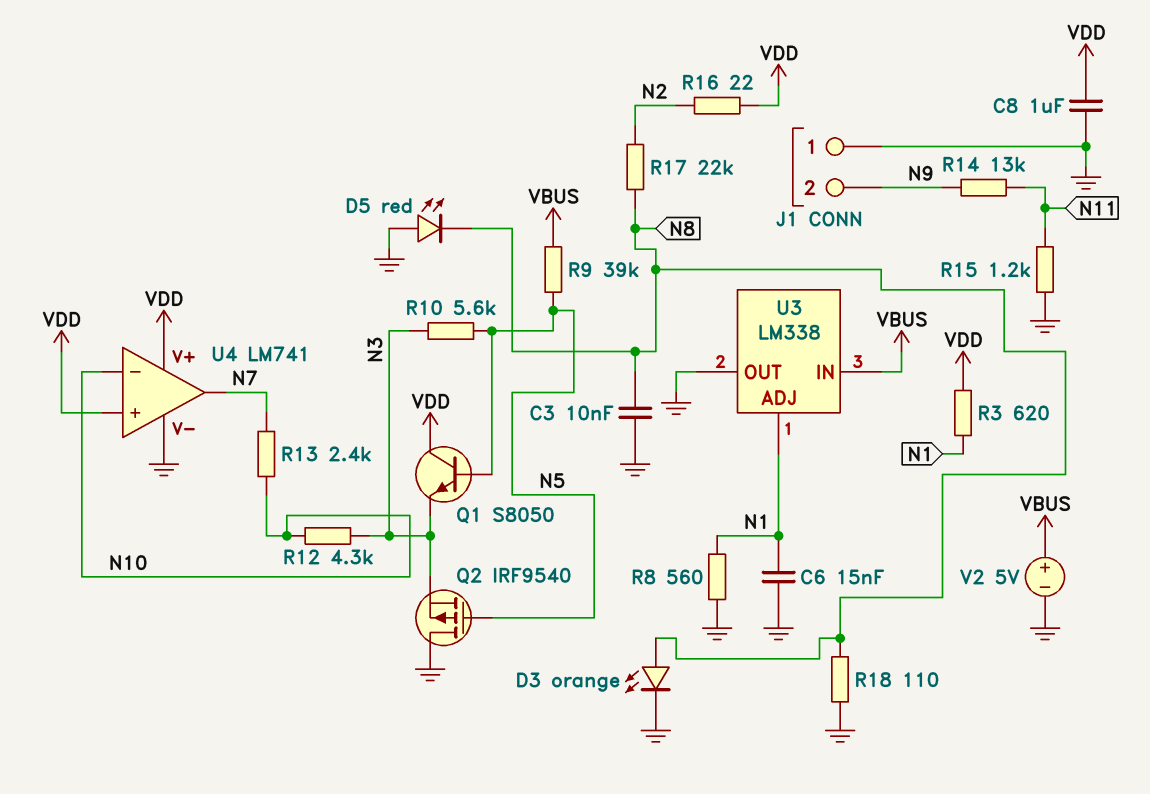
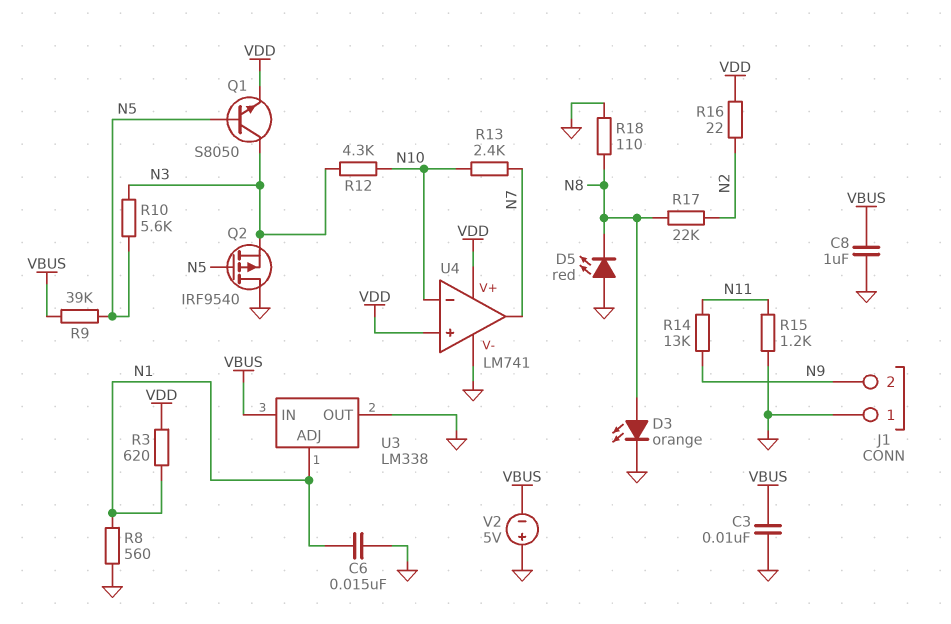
C3: 10nF (GND, N8) -> 10nF (GND, VBUS)
C8: 1uF (GND, VDD) -> 1uF (GND, VBUS)
Q1: NPN S8050 (B N5, C VDD, E N3) -> NPN S8050 (B N5, C N3, E VDD)
V2: 5V (plus VBUS, minus GND) -> 5V (plus GND, minus VBUS)

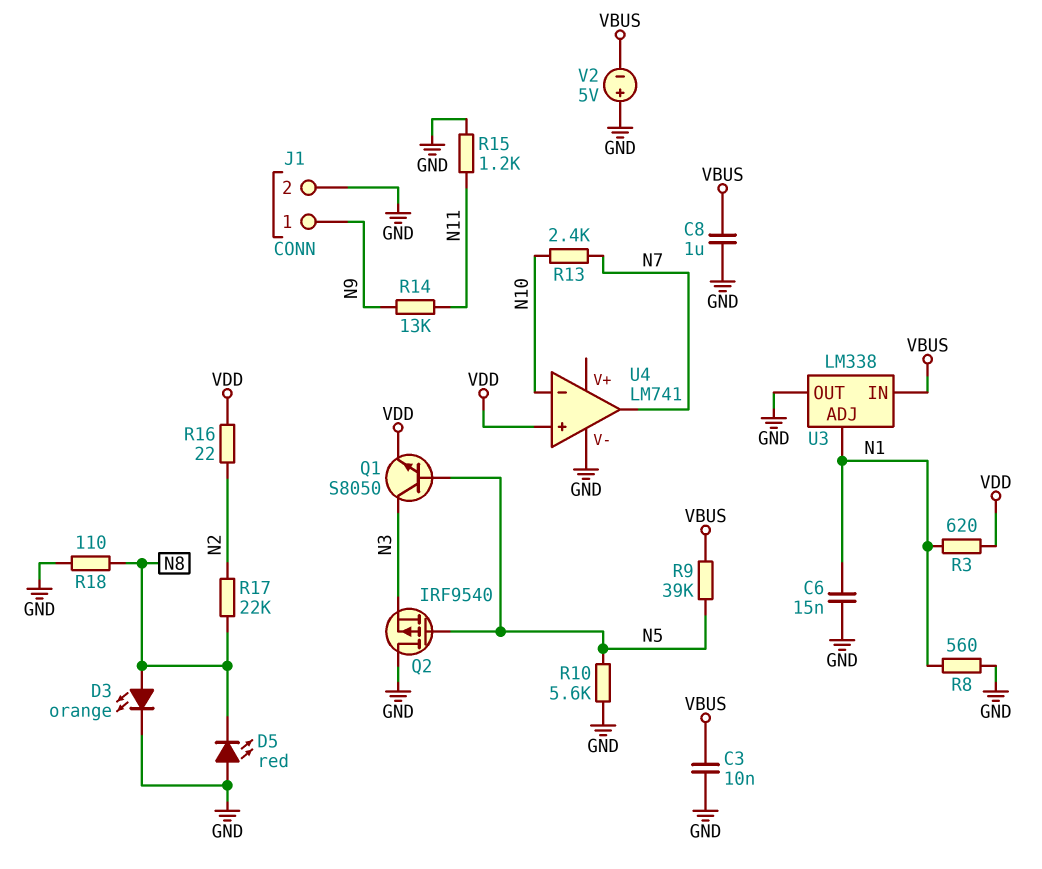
J1 pin 1: GND -> N9
J1 pin 2: N9 -> GND
R10: 5.6k (N3, N5) -> 5.6k (GND, N5)
R12: 4.3k (N3, N10) -> none
U4 pin V+: VDD -> none

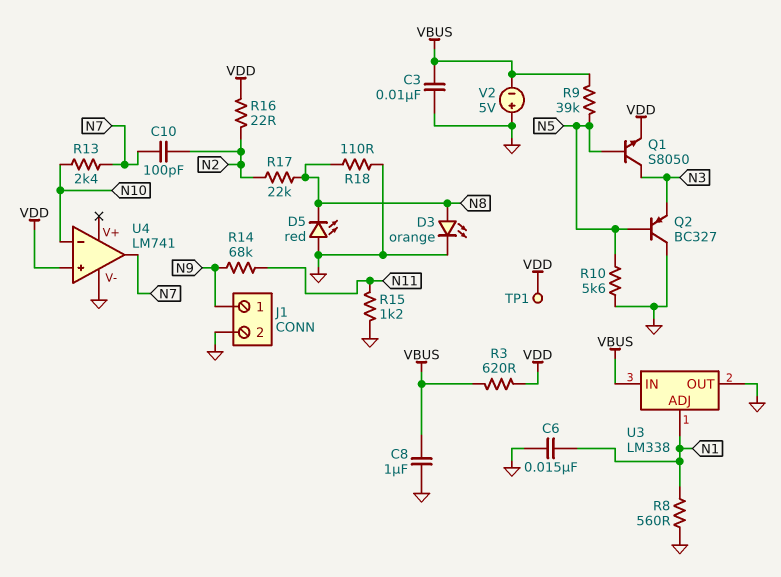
C10: none -> 100pF (N2, N7)
Q2: PMOS IRF9540 (G N5, D GND, S N3) -> PNP BC327 (B N5, C GND, E N3)
R3: 620 (N1, VDD) -> 620 (VBUS, VDD)
R14: 13k (N9, N11) -> 68k (N9, N11)
TP1: none -> test point (VDD)

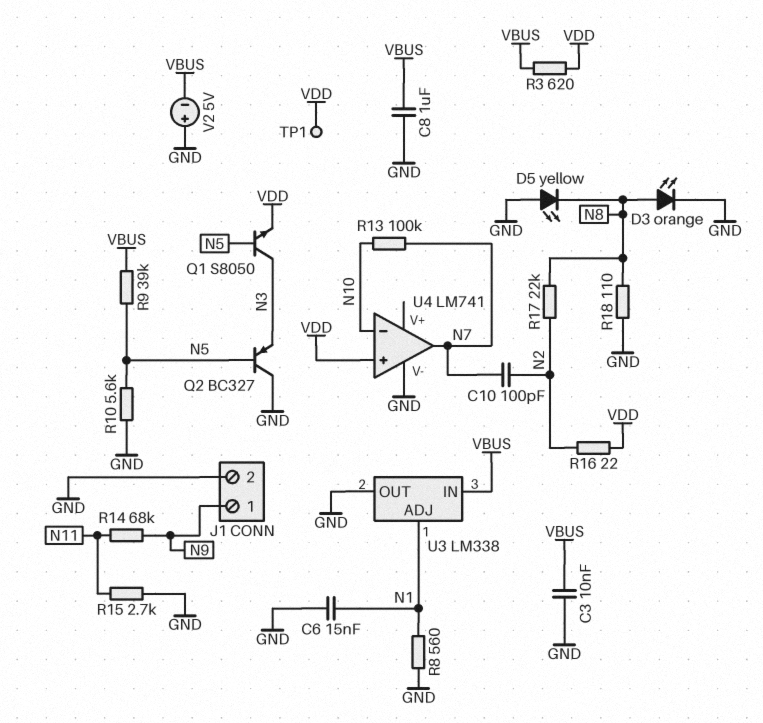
D5: LED red (A GND, K N8) -> LED yellow (A GND, K N8)
R13: 2.4k (N7, N10) -> 100k (N7, N10)
R15: 1.2k (GND, N11) -> 2.7k (GND, N11)

